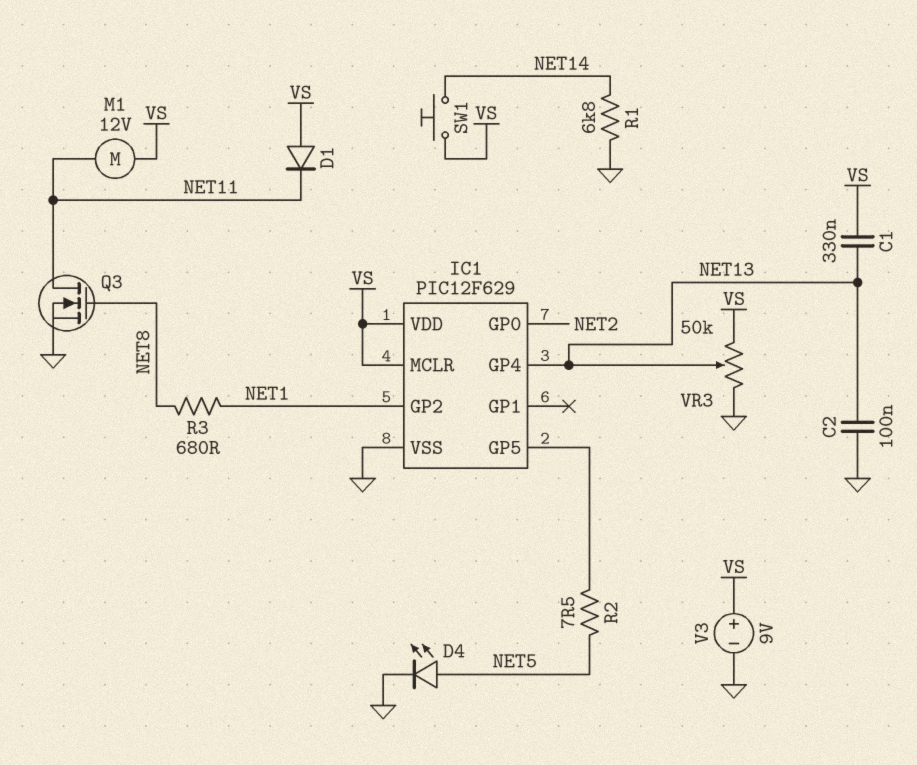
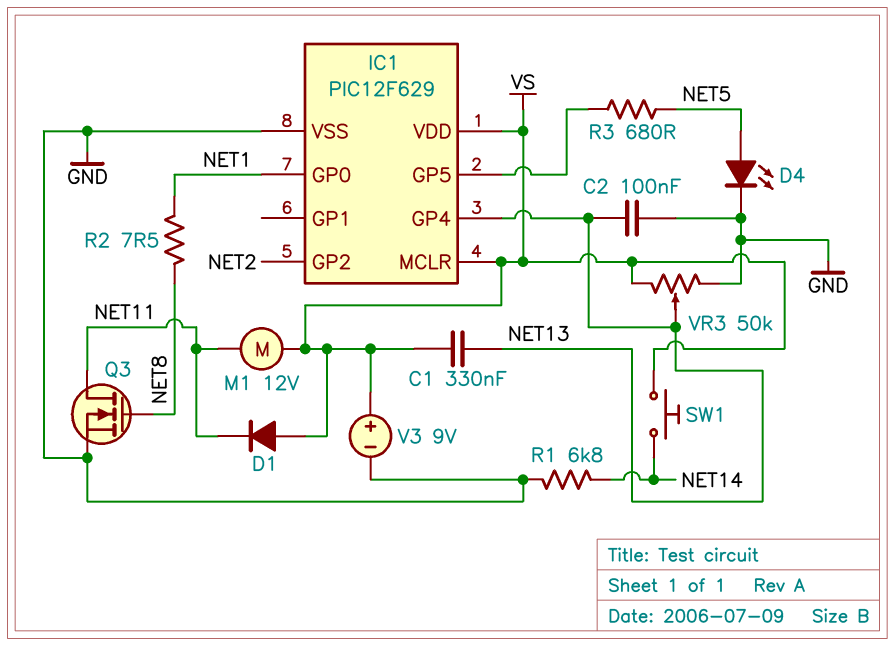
IC1 pin GP0: NET2 -> NET1
IC1 pin GP2: NET1 -> NET2
R2: 7.5 (IC1/GP5, NET5) -> 7.5 (NET1, NET8)
R3: 680 (NET1, NET8) -> 680 (IC1/GP5, NET5)

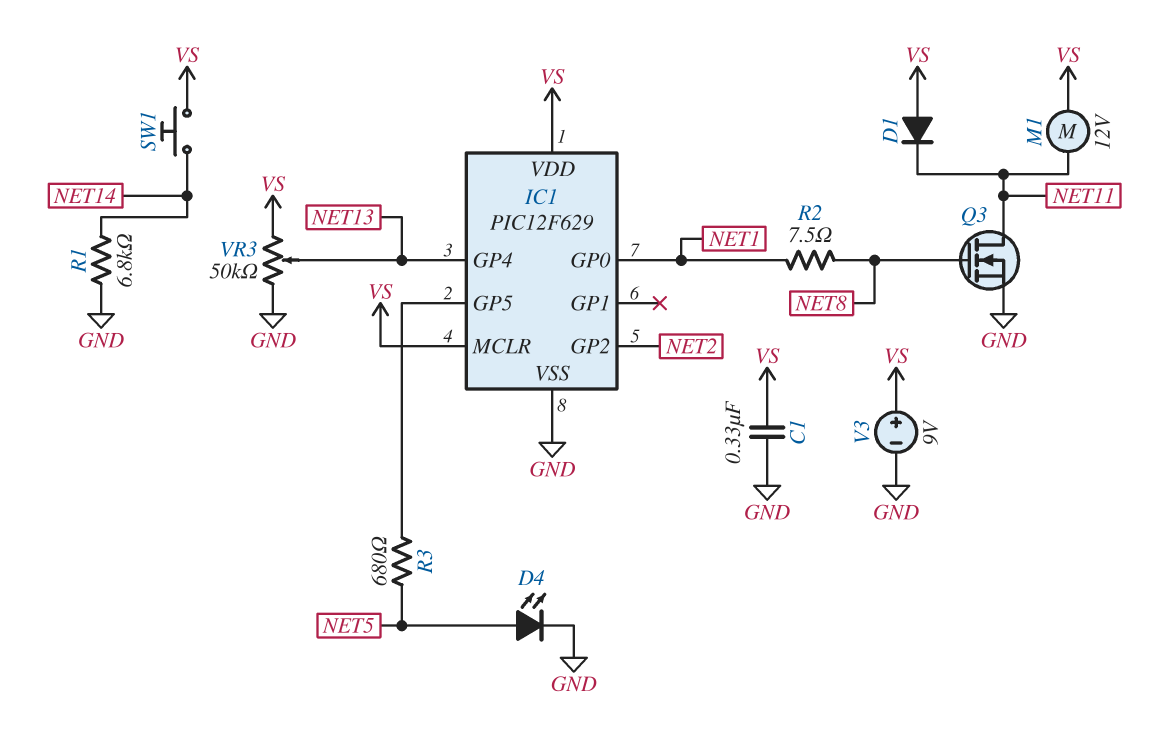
C1: 330nF (NET13, VS) -> 330nF (GND, VS)
C2: 100nF (GND, NET13) -> none

